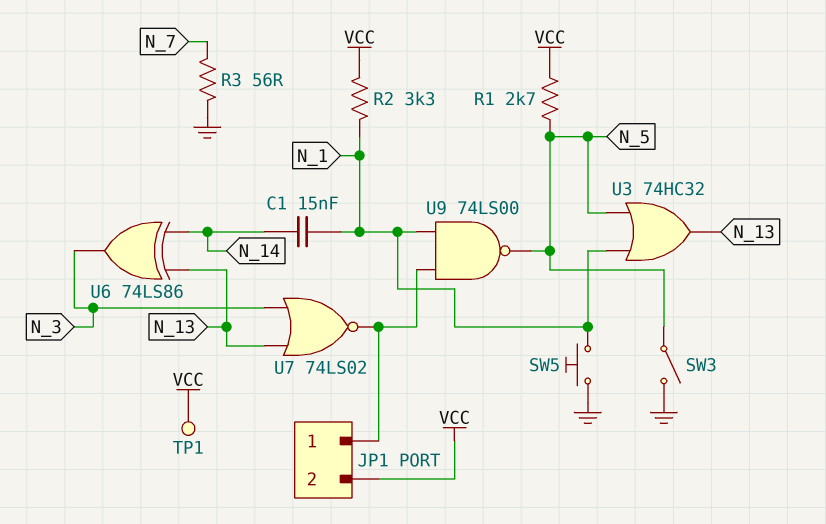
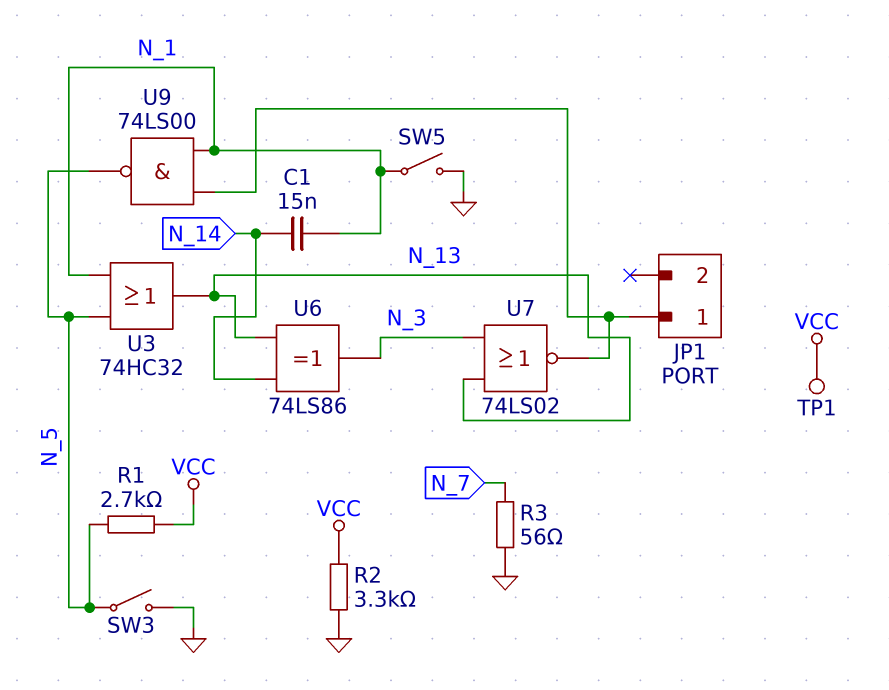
JP1 pin 2: VCC -> none
R2: 3.3k (N_1, VCC) -> 3.3k (GND, VCC)
SW5: button (GND, N_1) -> switch (GND, N_1)

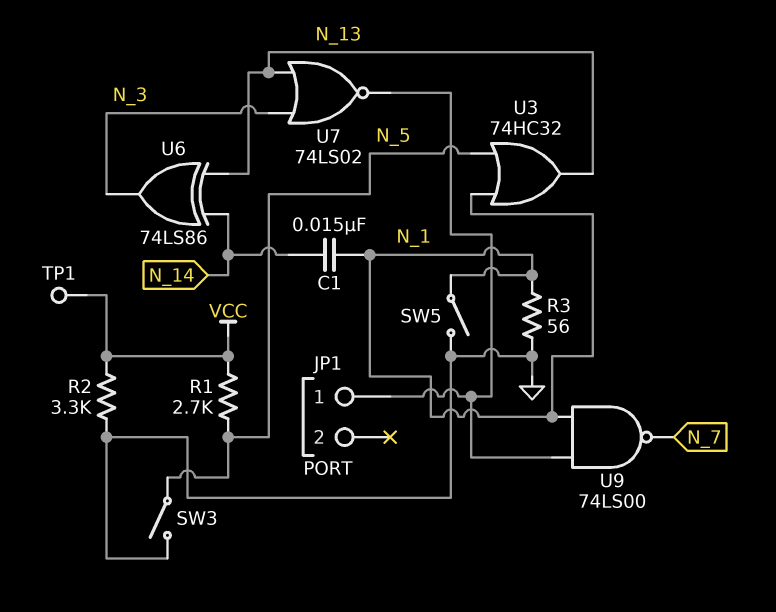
R3: 56 (GND, N_7) -> 56 (GND, N_1)
U9: NAND 74LS00 (in JP1/1, in N_1, out N_5) -> NAND 74LS00 (in JP1/1, in N_1, out N_7)

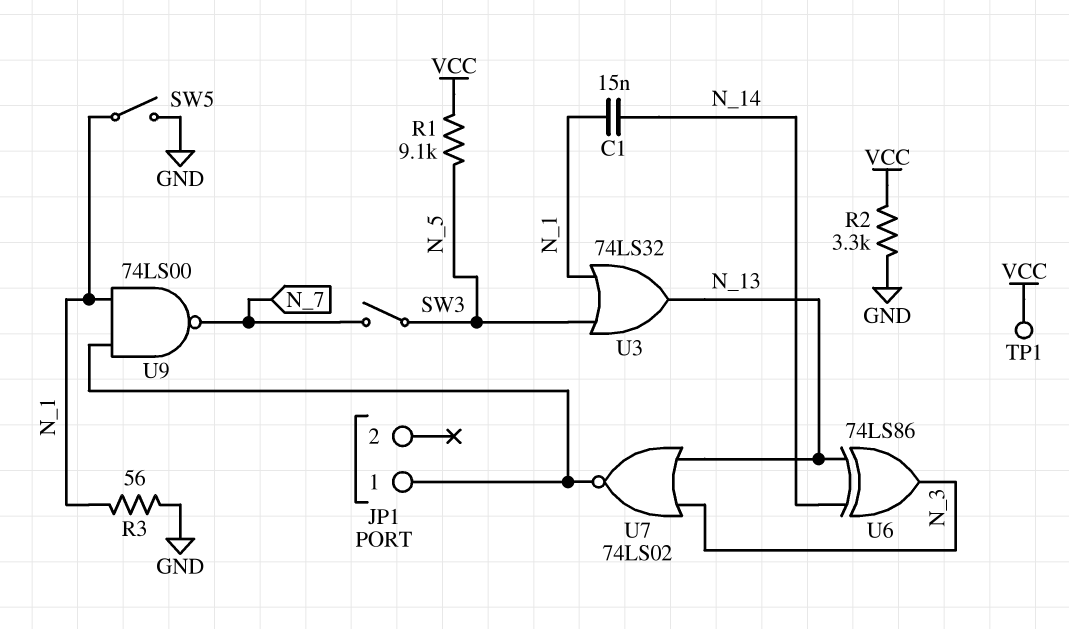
R1: 2.7k (N_5, VCC) -> 9.1k (N_5, VCC)
SW3: switch (GND, N_5) -> switch (N_5, N_7)
U3: OR 74HC32 (in N_1, in N_5, out N_13) -> OR 74LS32 (in N_1, in N_5, out N_13)

